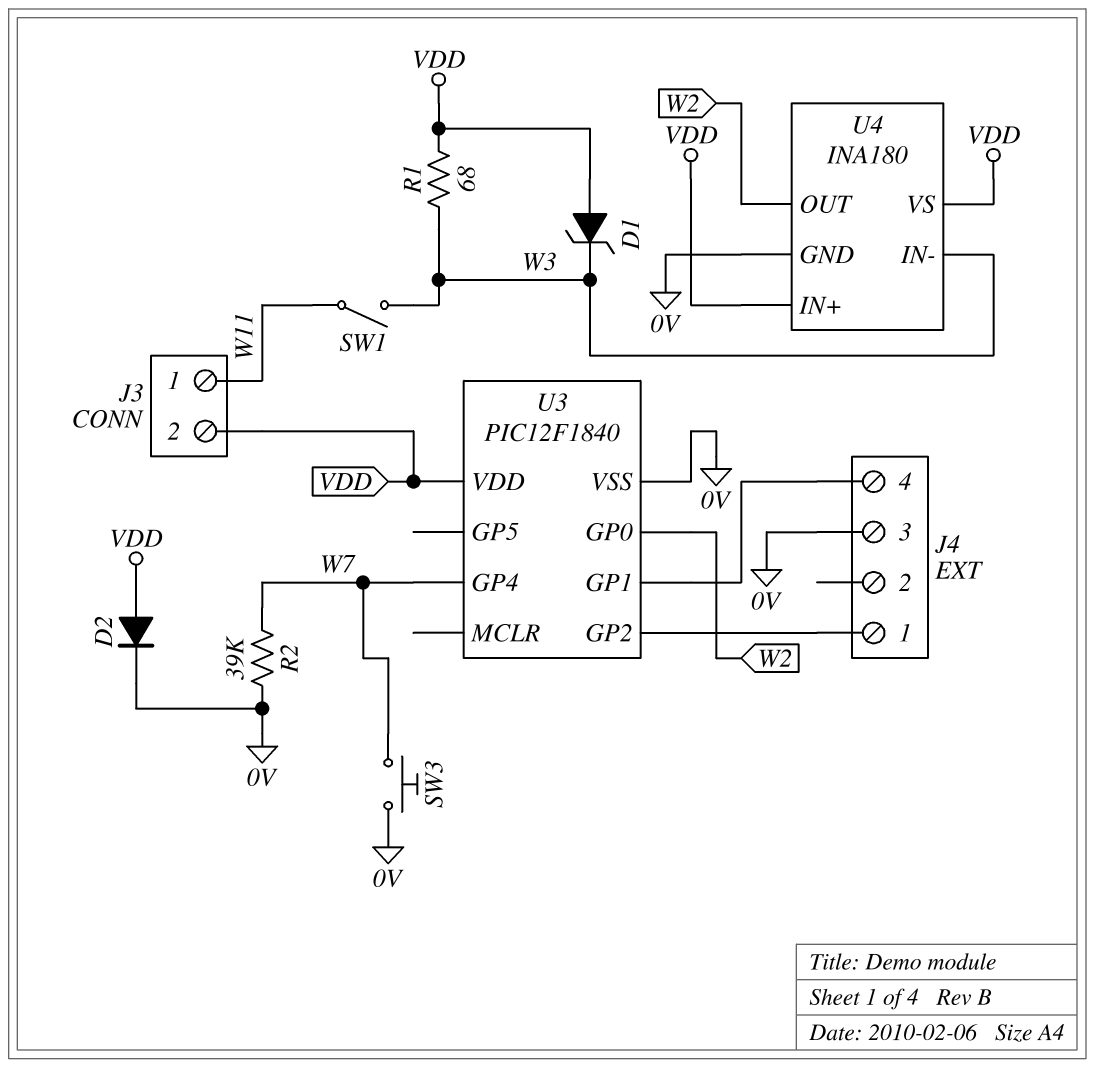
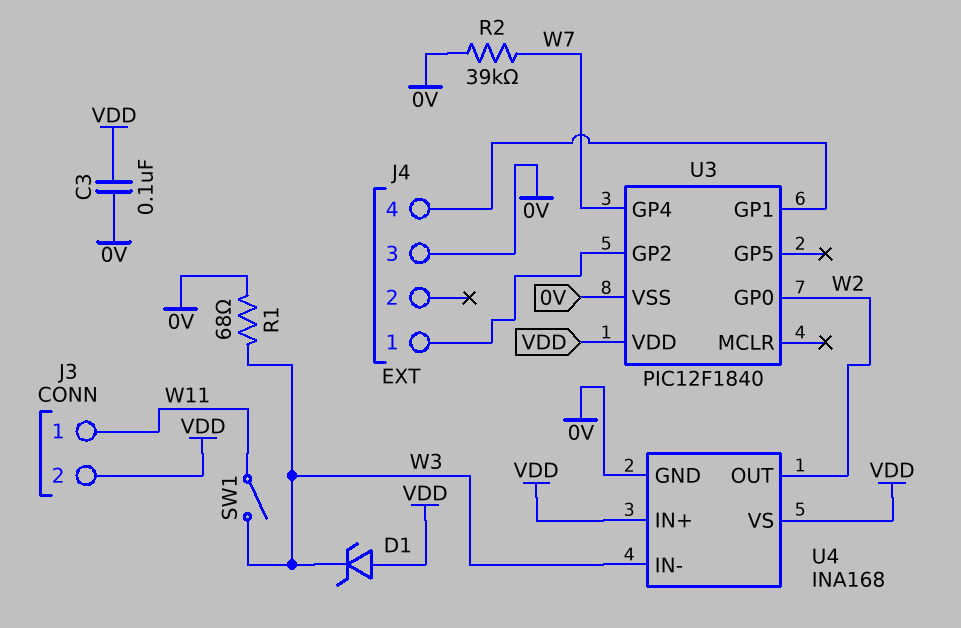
C3: none -> 100nF (0V, VDD)
D2: diode (A VDD, K 0V) -> none
R1: 68 (VDD, W3) -> 68 (0V, W3)
SW3: button (0V, W7) -> none
U4: INA180 -> INA168

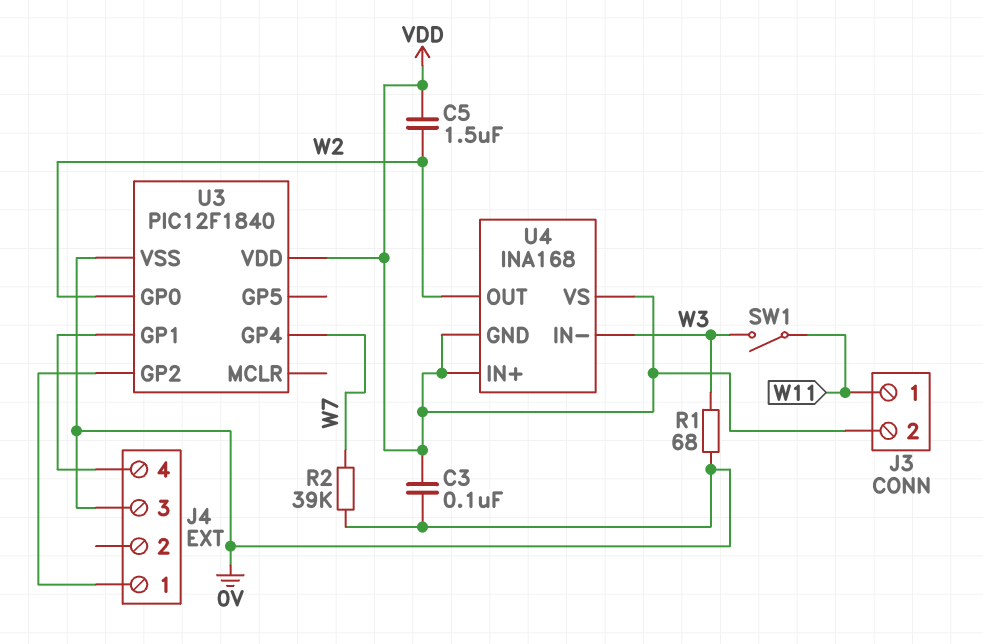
C5: none -> 1.5uF (VDD, W2)
D1: zener (A VDD, K W3) -> none
U4 pin GND: 0V -> VDD

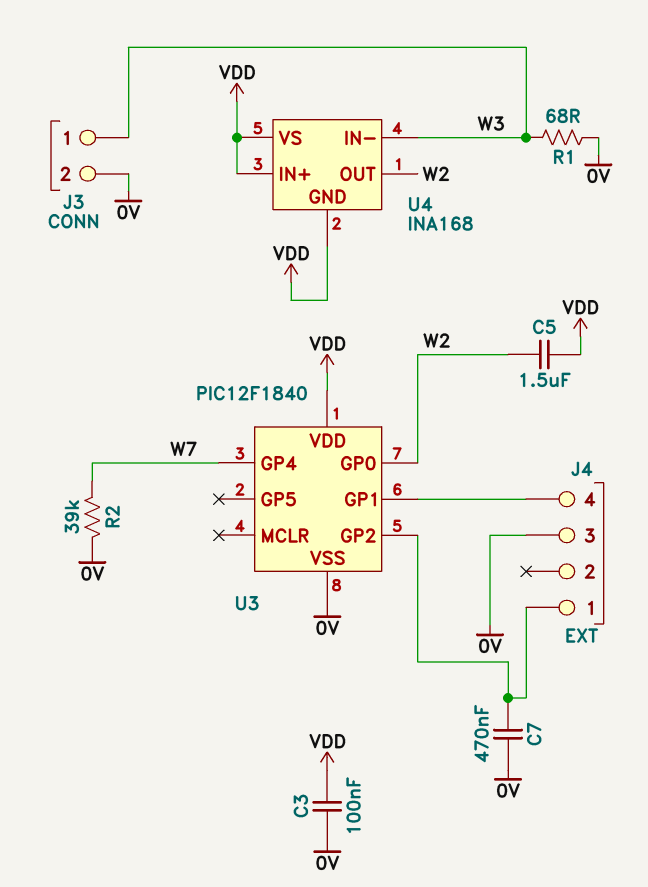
C7: none -> 470nF (0V, J4/1)
J3 pin 1: W11 -> W3
J3 pin 2: VDD -> 0V
SW1: switch (W3, W11) -> none

